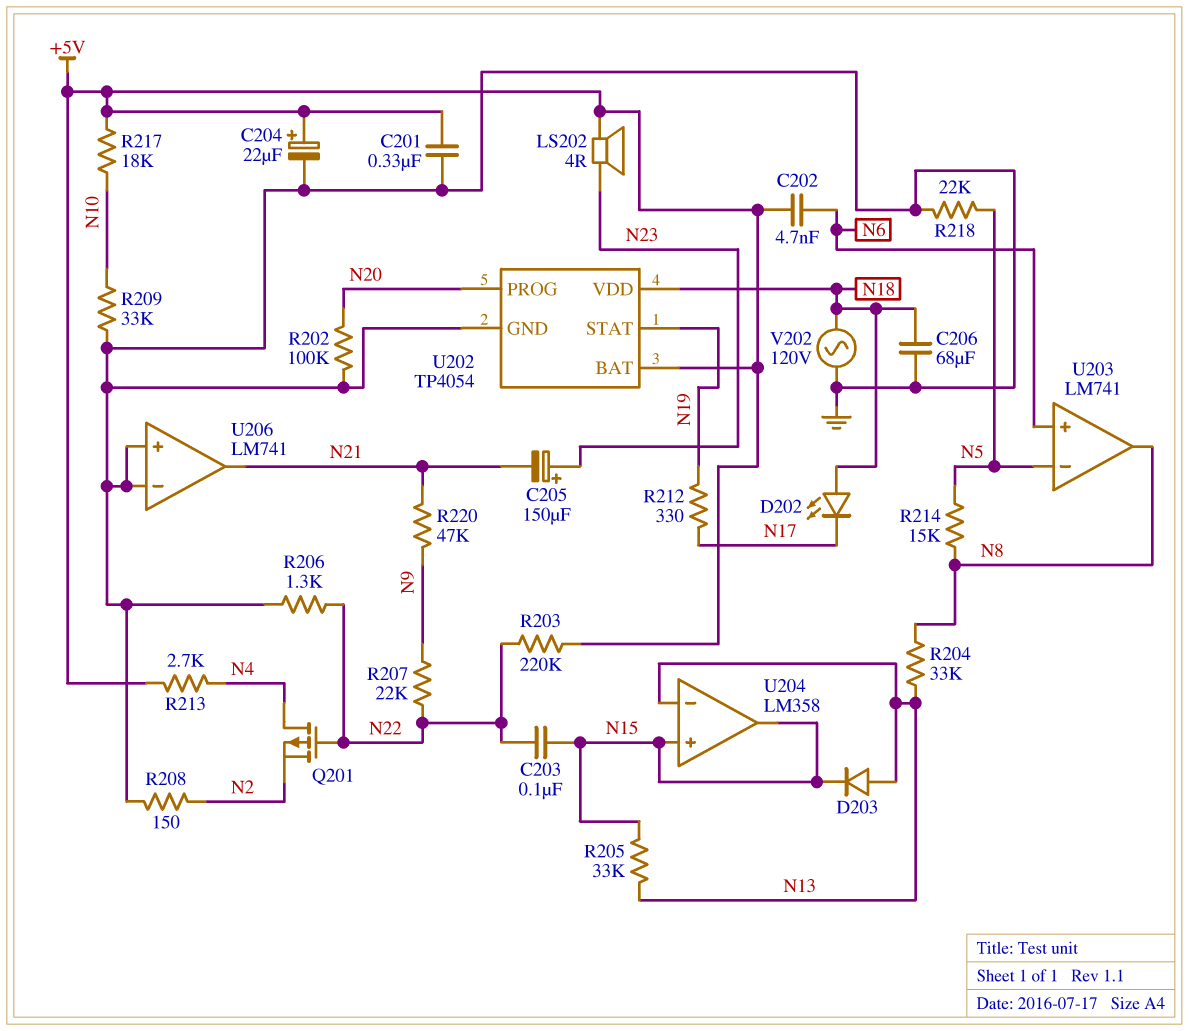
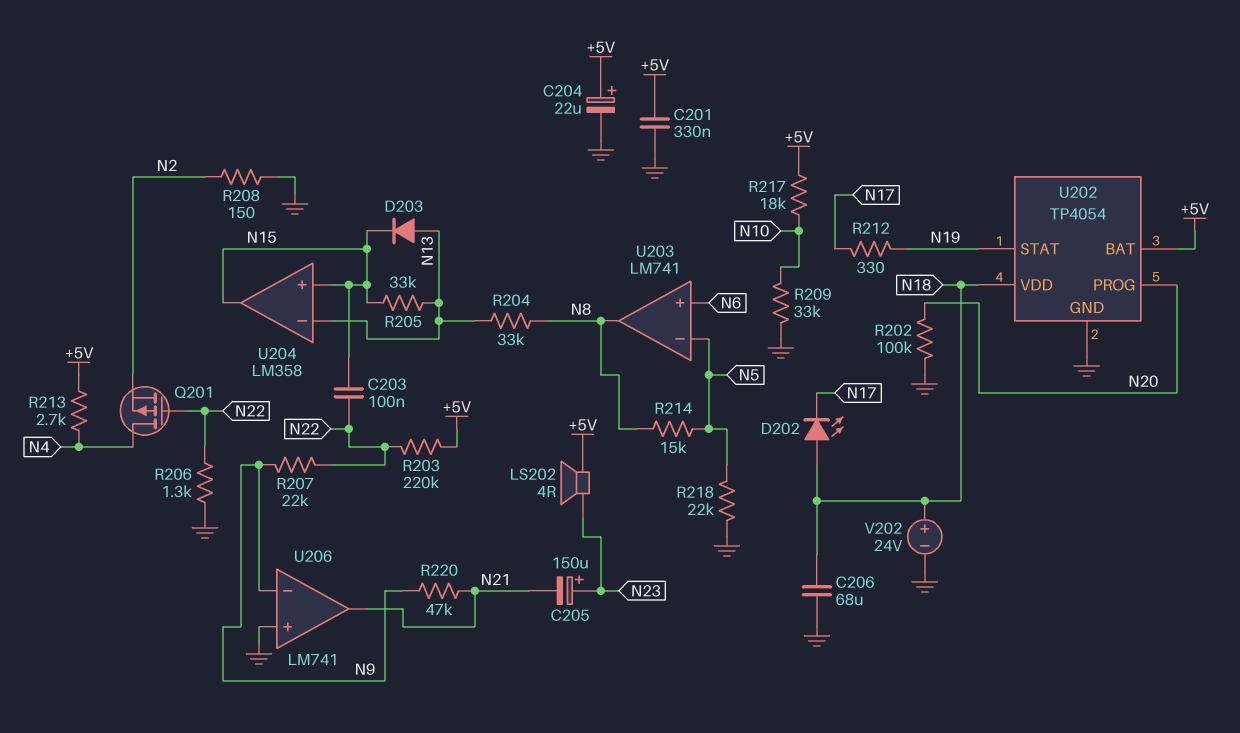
C202: 4.7nF (+5V, N6) -> none
U206 pin in-: GND -> N9
V202: AC 120V (GND, N18) -> 24V (plus N18, minus GND)

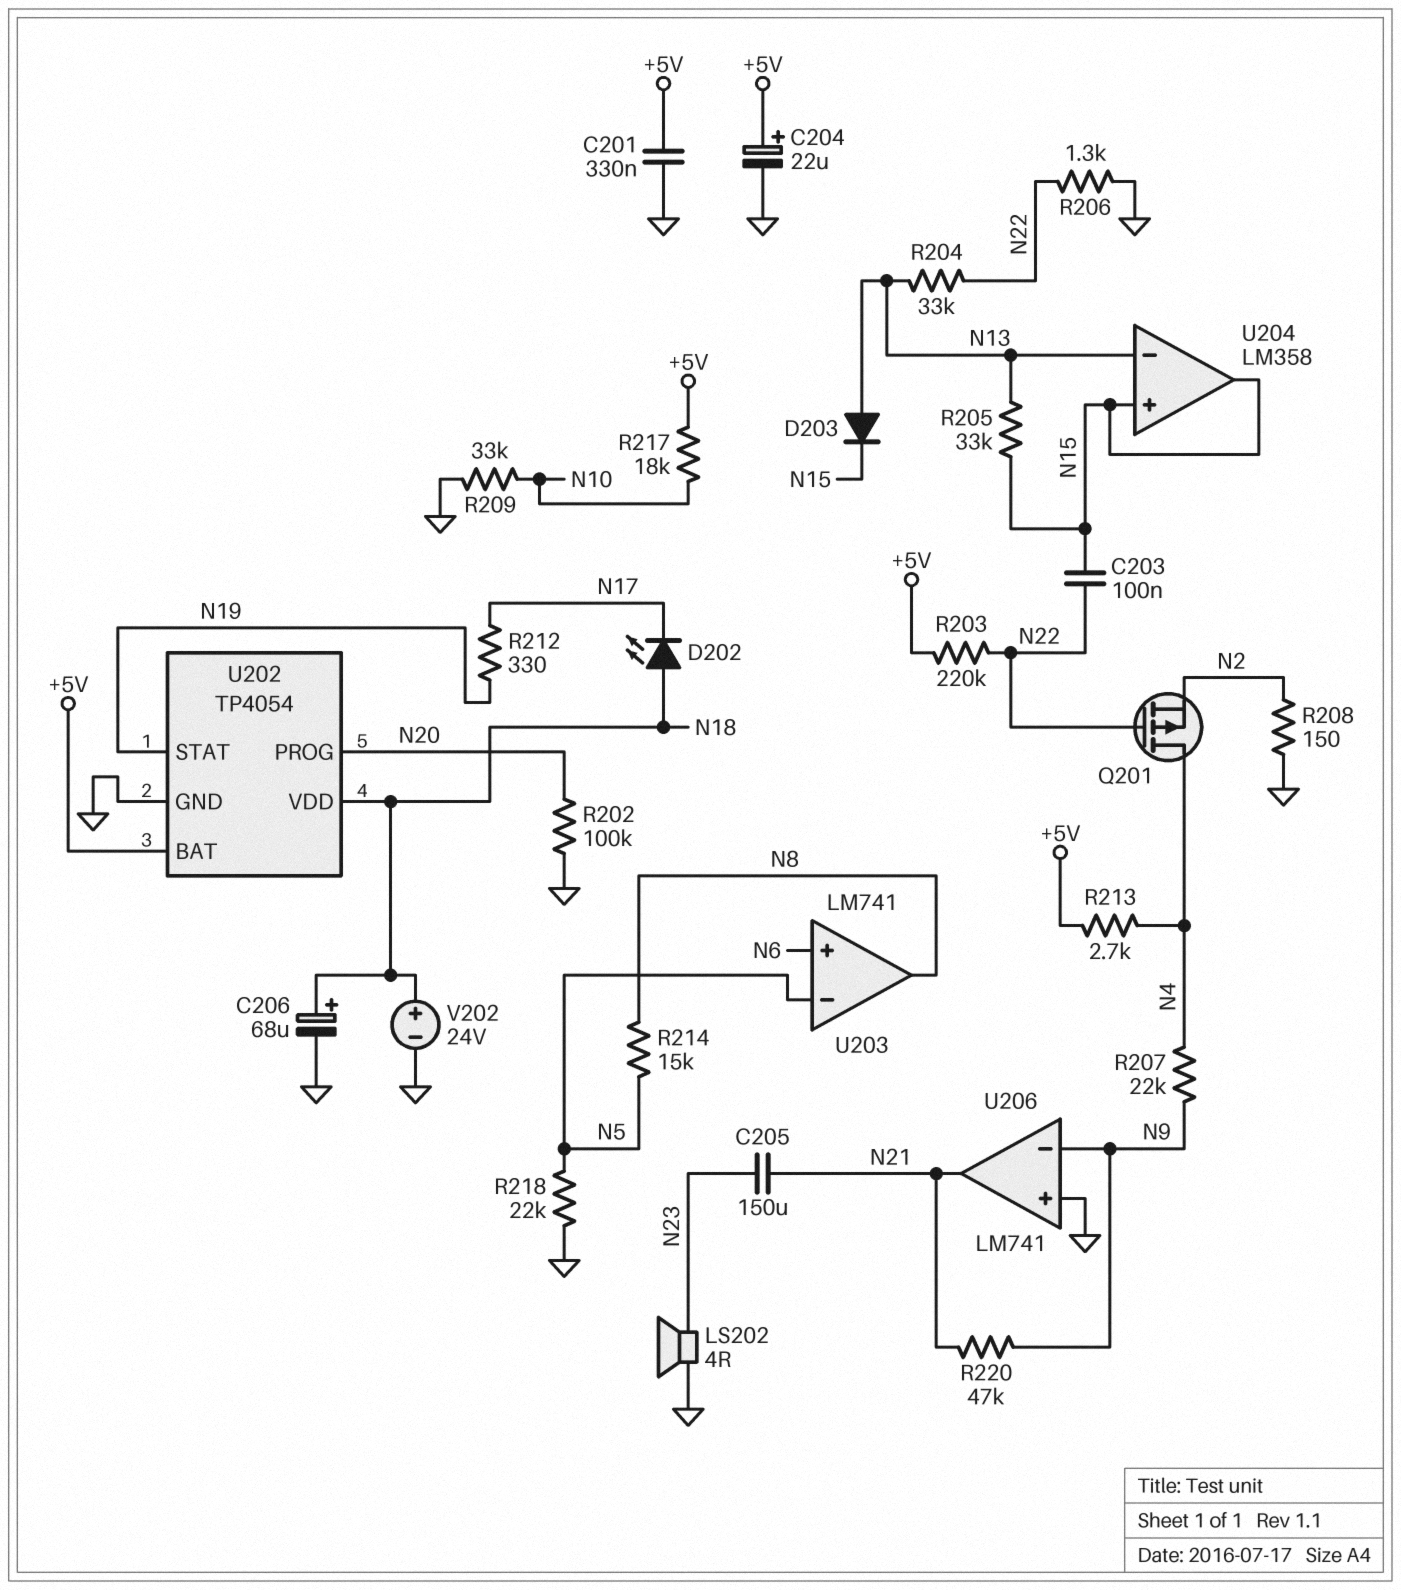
C205: 150uF (plus N23, minus N21) -> 150uF (N21, N23)
C206: 68uF (GND, N18) -> 68uF (plus N18, minus GND)
LS202: speaker 4R (+5V, N23) -> speaker 4R (GND, N23)
R204: 33k (N8, N13) -> 33k (N13, N22)
R207: 22k (N9, N22) -> 22k (N4, N9)

